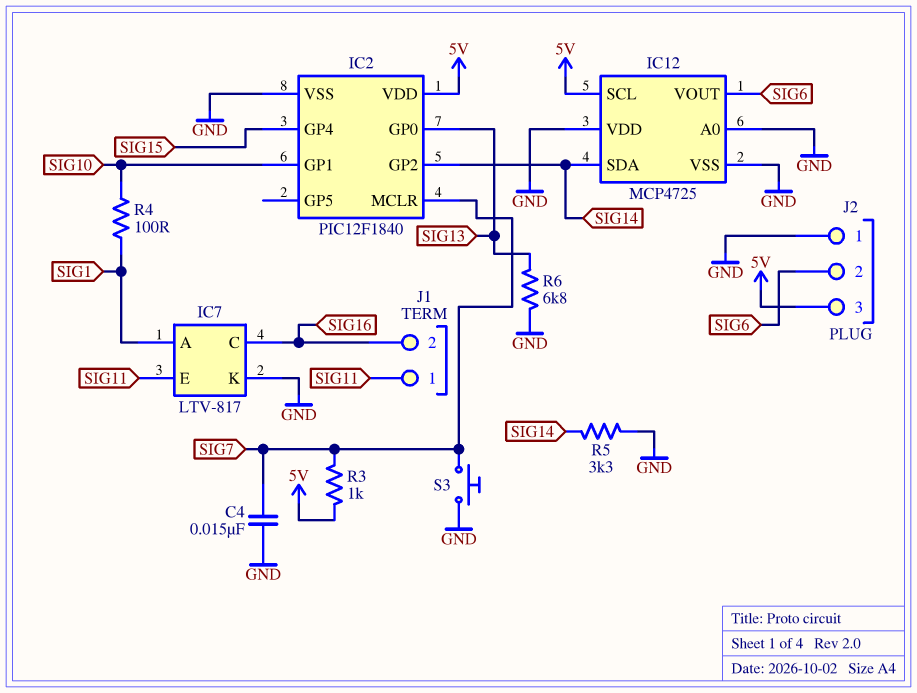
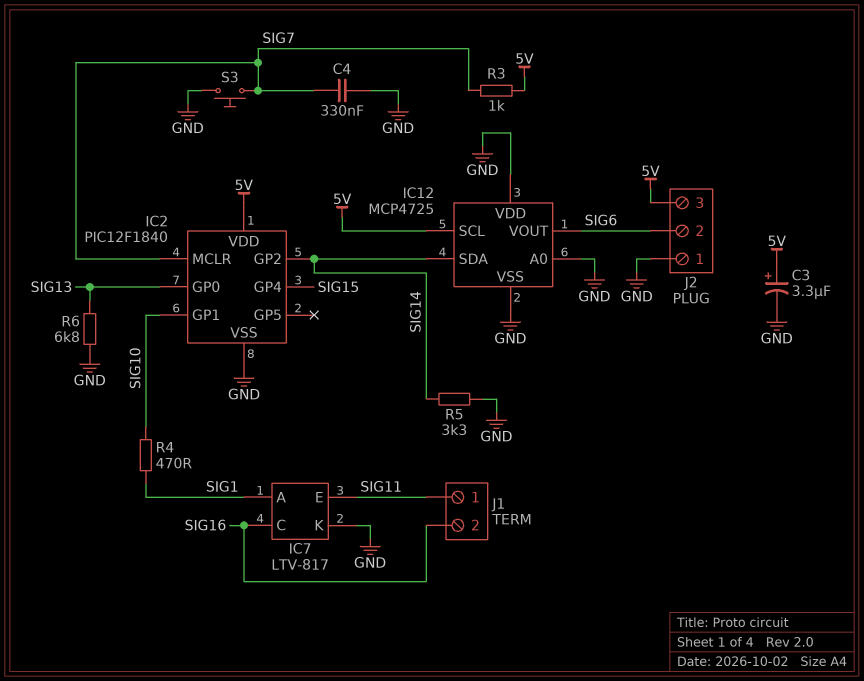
C3: none -> 3.3uF (plus 5V, minus GND)
C4: 15nF (GND, SIG7) -> 330nF (GND, SIG7)
R4: 100 (SIG1, SIG10) -> 470 (SIG1, SIG10)

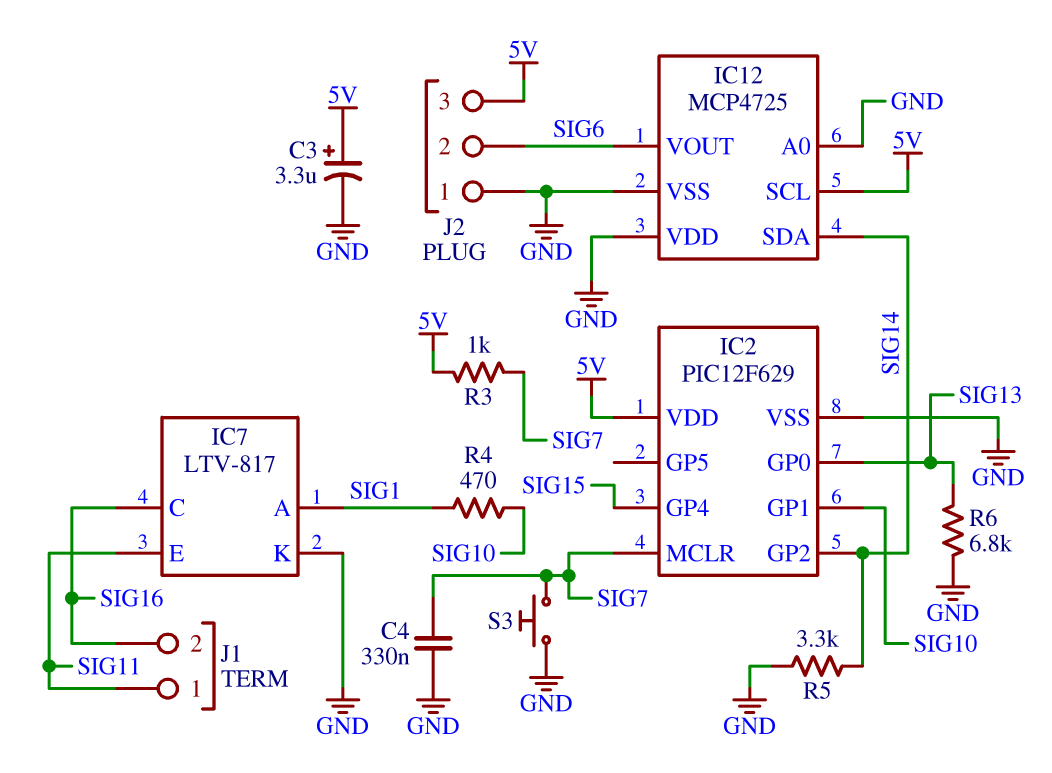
IC2: PIC12F1840 -> PIC12F629

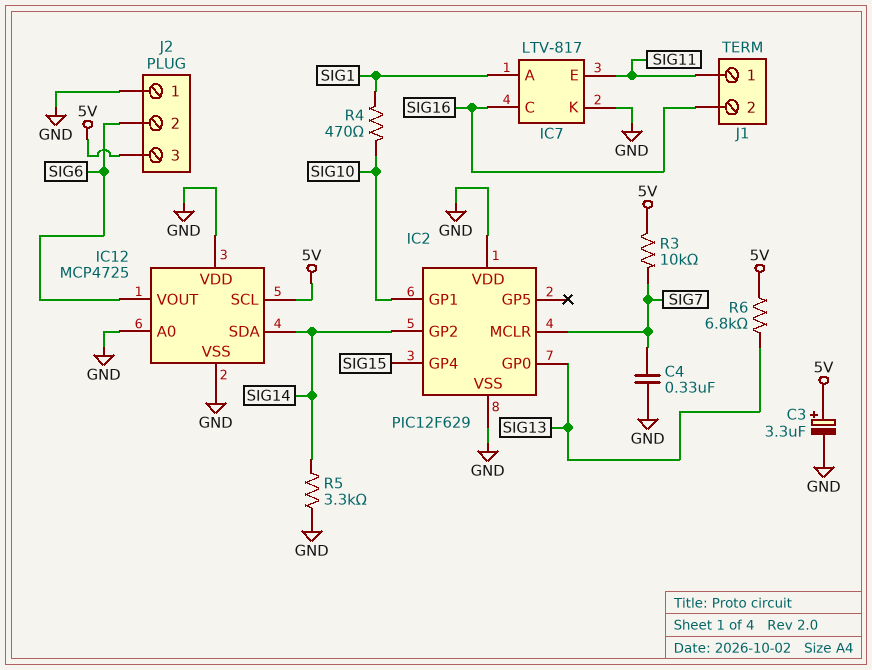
IC2 pin VDD: 5V -> GND
R3: 1k (5V, SIG7) -> 10k (5V, SIG7)
R6: 6.8k (GND, SIG13) -> 6.8k (5V, SIG13)
S3: button (GND, SIG7) -> none

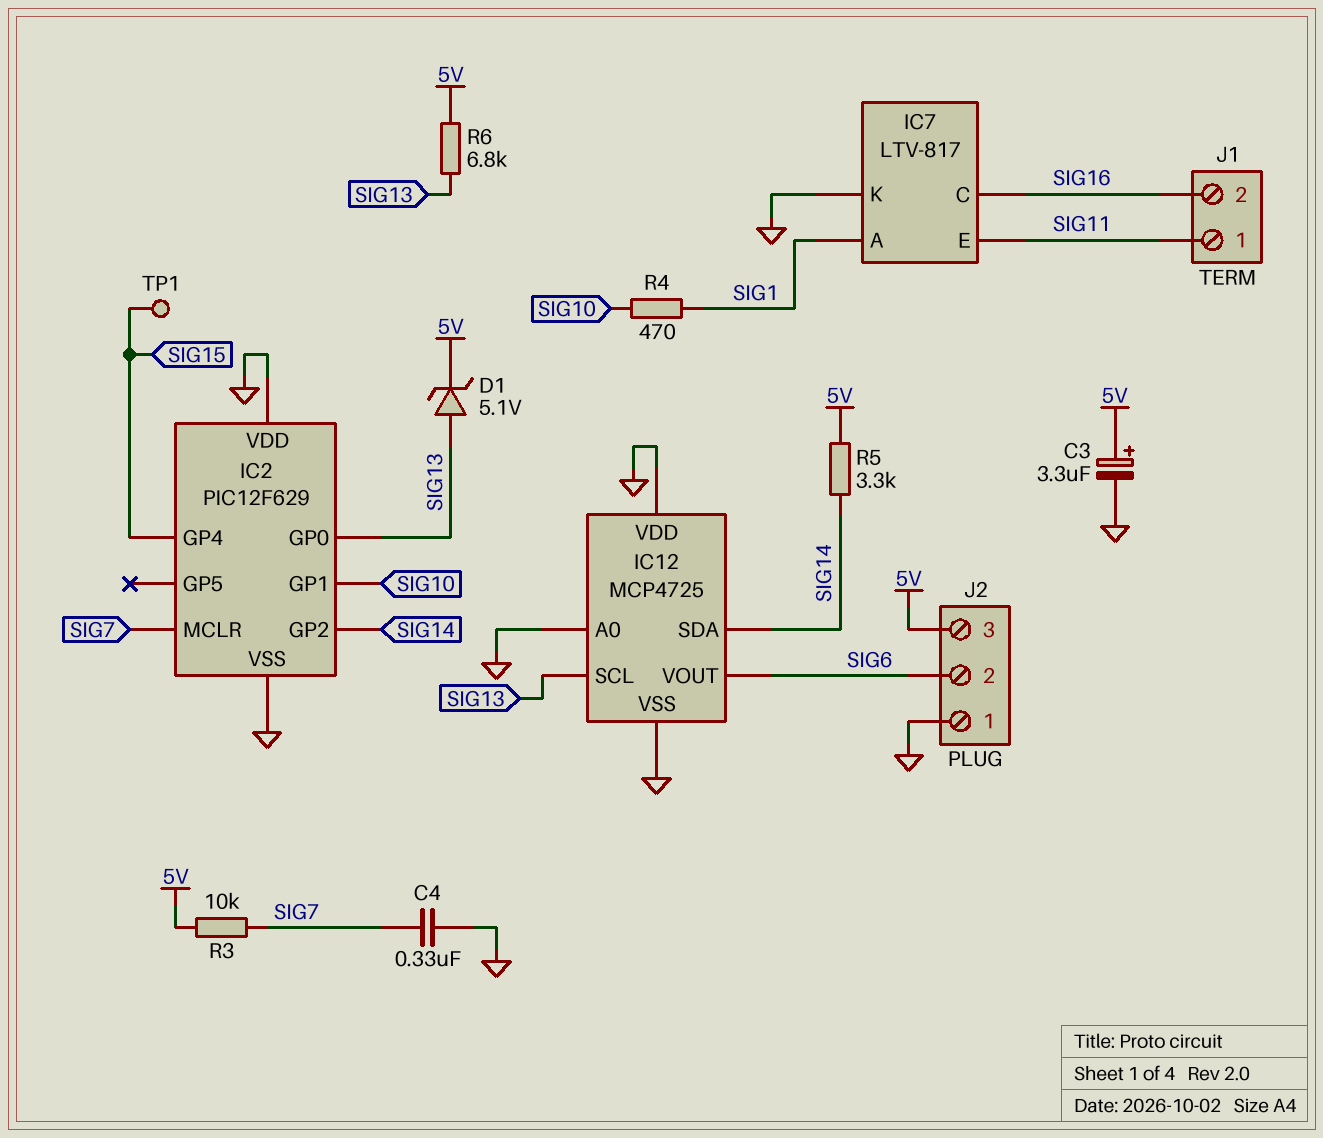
D1: none -> zener 5.1V (A SIG13, K 5V)
IC12 pin SCL: 5V -> SIG13
R5: 3.3k (GND, SIG14) -> 3.3k (5V, SIG14)
TP1: none -> test point (SIG15)

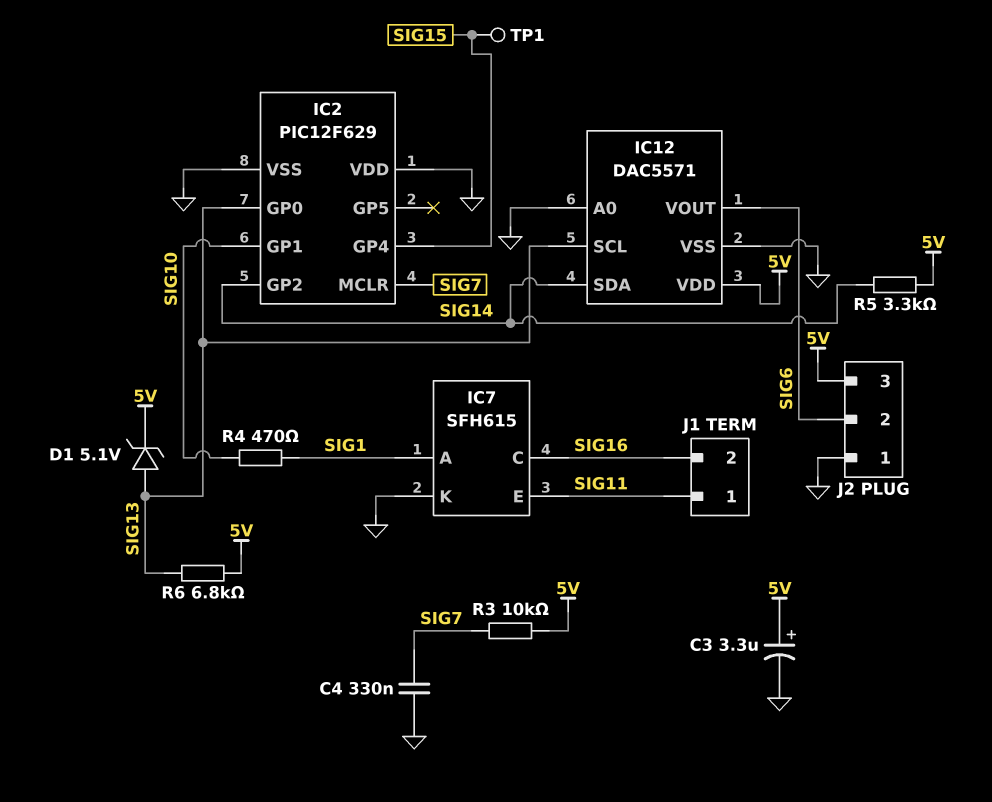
IC7: LTV-817 -> SFH615
IC12: MCP4725 -> DAC5571
IC12 pin VDD: GND -> 5V

